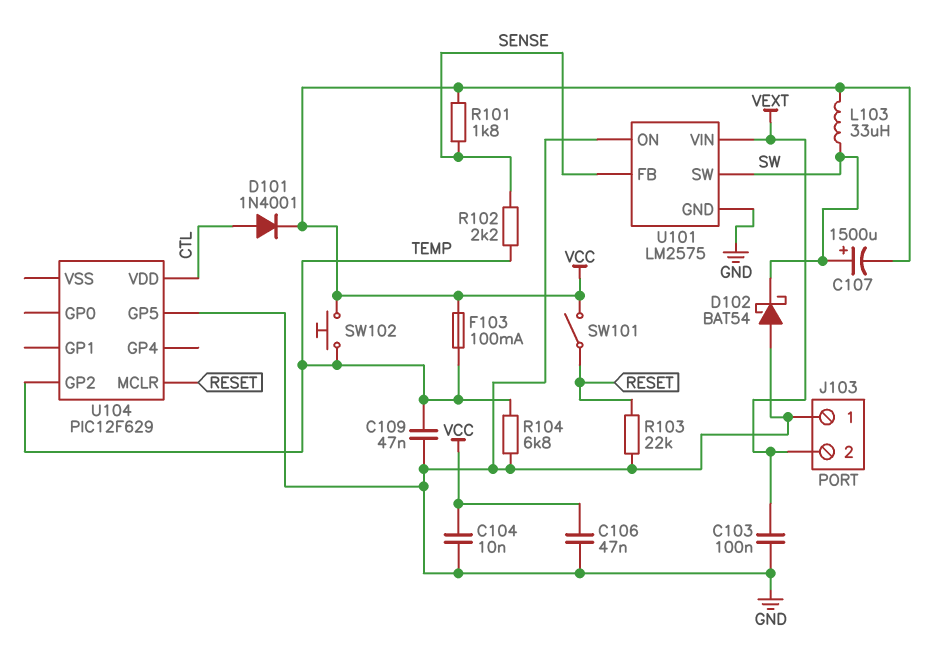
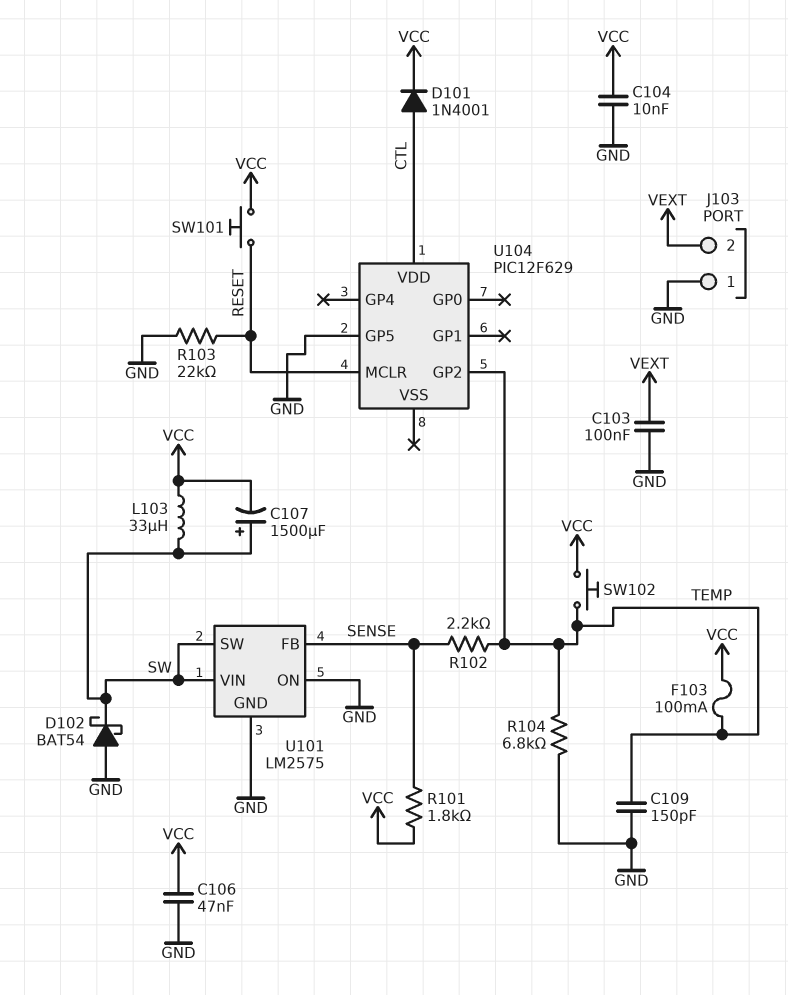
C109: 47nF (GND, TEMP) -> 150pF (GND, TEMP)
SW101: switch (RESET, VCC) -> button (RESET, VCC)
U101 pin VIN: VEXT -> SW

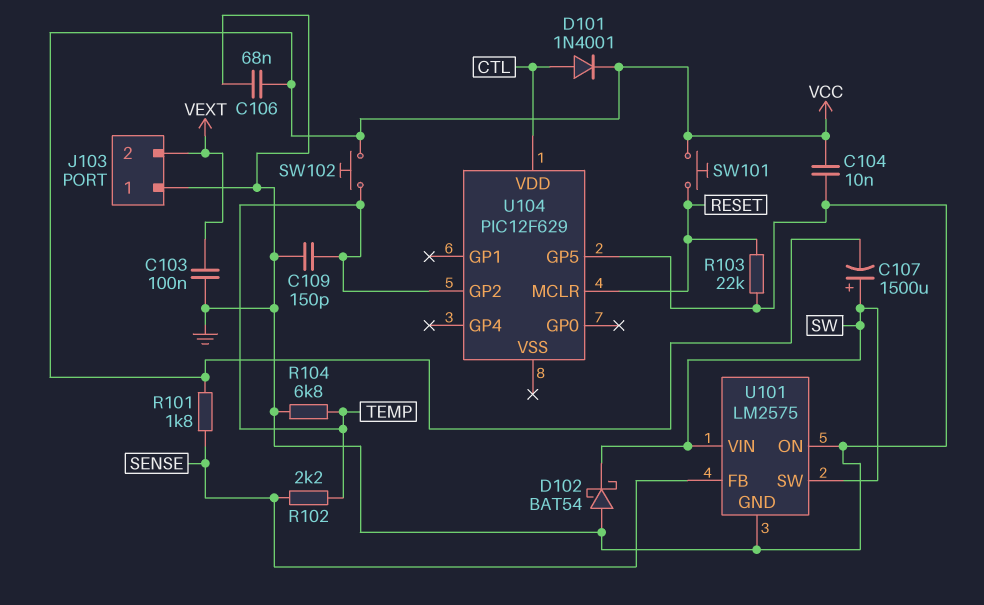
C106: 47nF (GND, VCC) -> 68nF (GND, VCC)
F103: 100mA (TEMP, VCC) -> none
L103: 33uH (SW, VCC) -> none

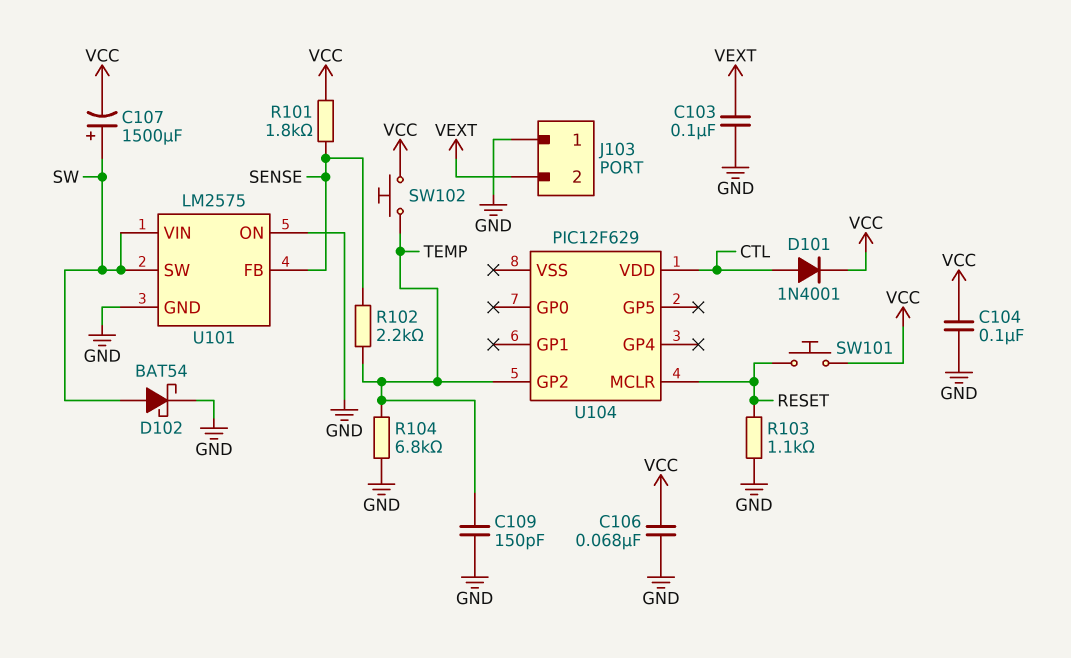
C104: 10nF (GND, VCC) -> 100nF (GND, VCC)
D102: schottky BAT54 (A GND, K SW) -> schottky BAT54 (A SW, K GND)
R103: 22k (GND, RESET) -> 1.1k (GND, RESET)
U104 pin GP5: GND -> none

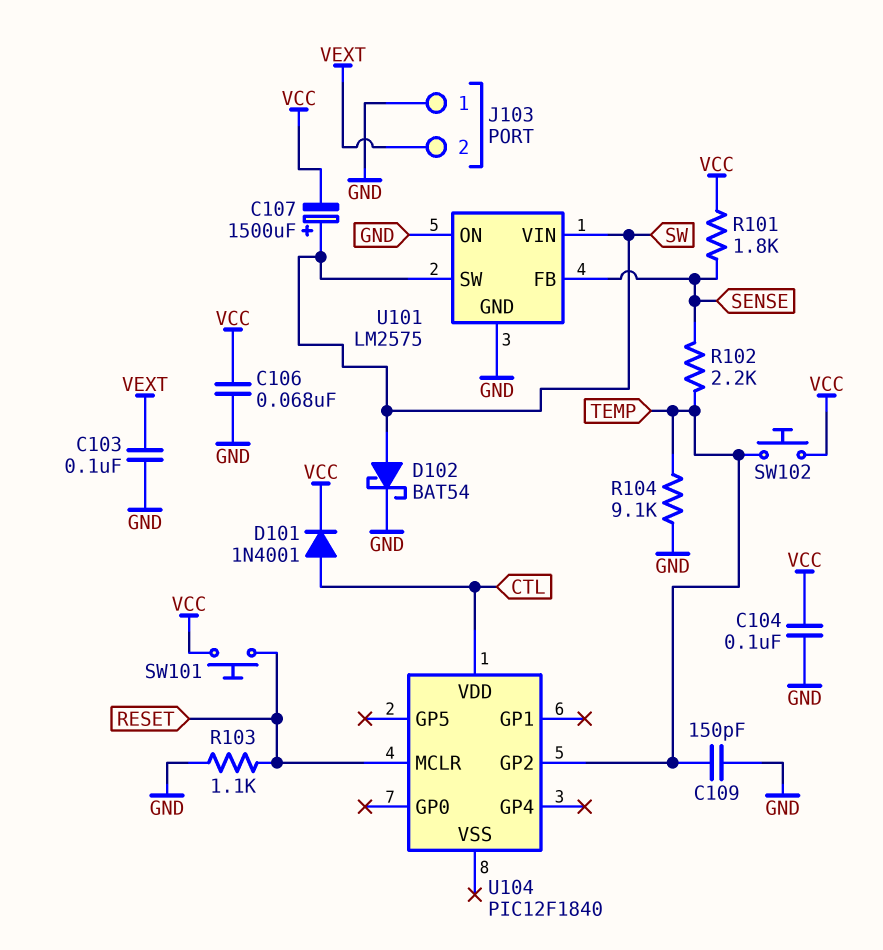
R104: 6.8k (GND, TEMP) -> 9.1k (GND, TEMP)
U104: PIC12F629 -> PIC12F1840

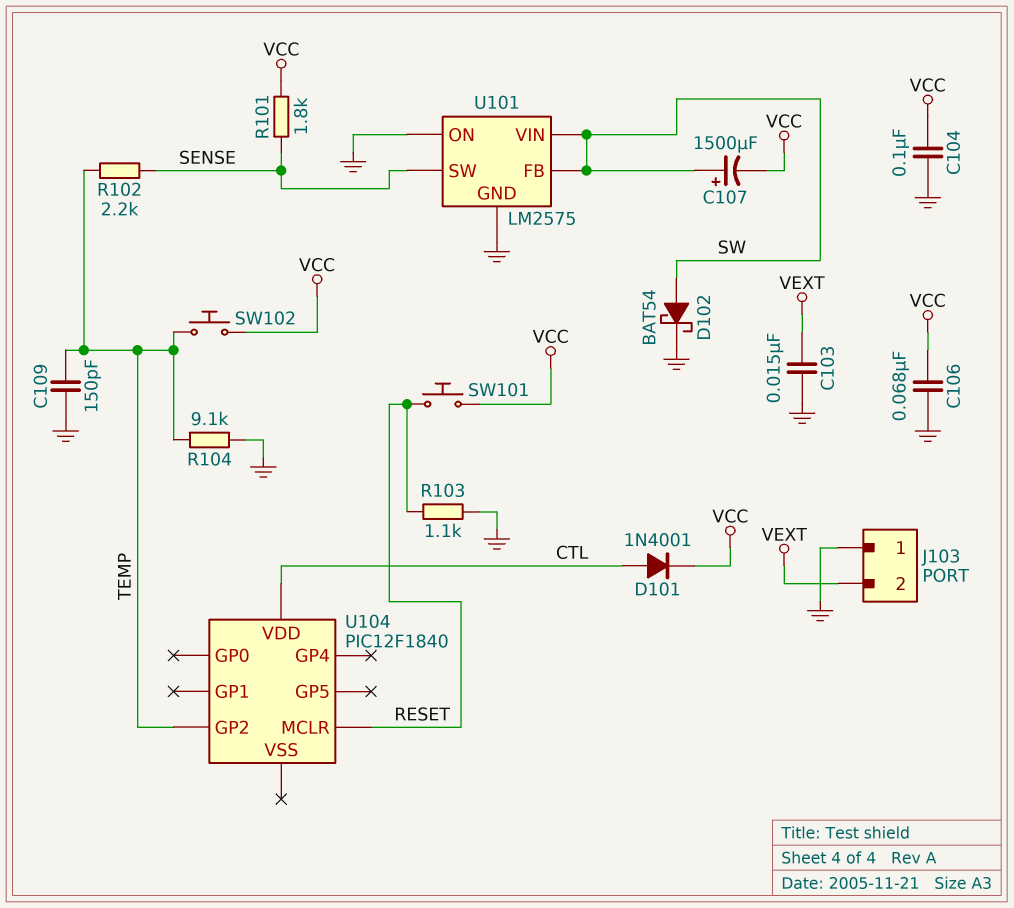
C103: 100nF (GND, VEXT) -> 15nF (GND, VEXT)
U101 pin FB: SENSE -> SW
U101 pin SW: SW -> SENSE

